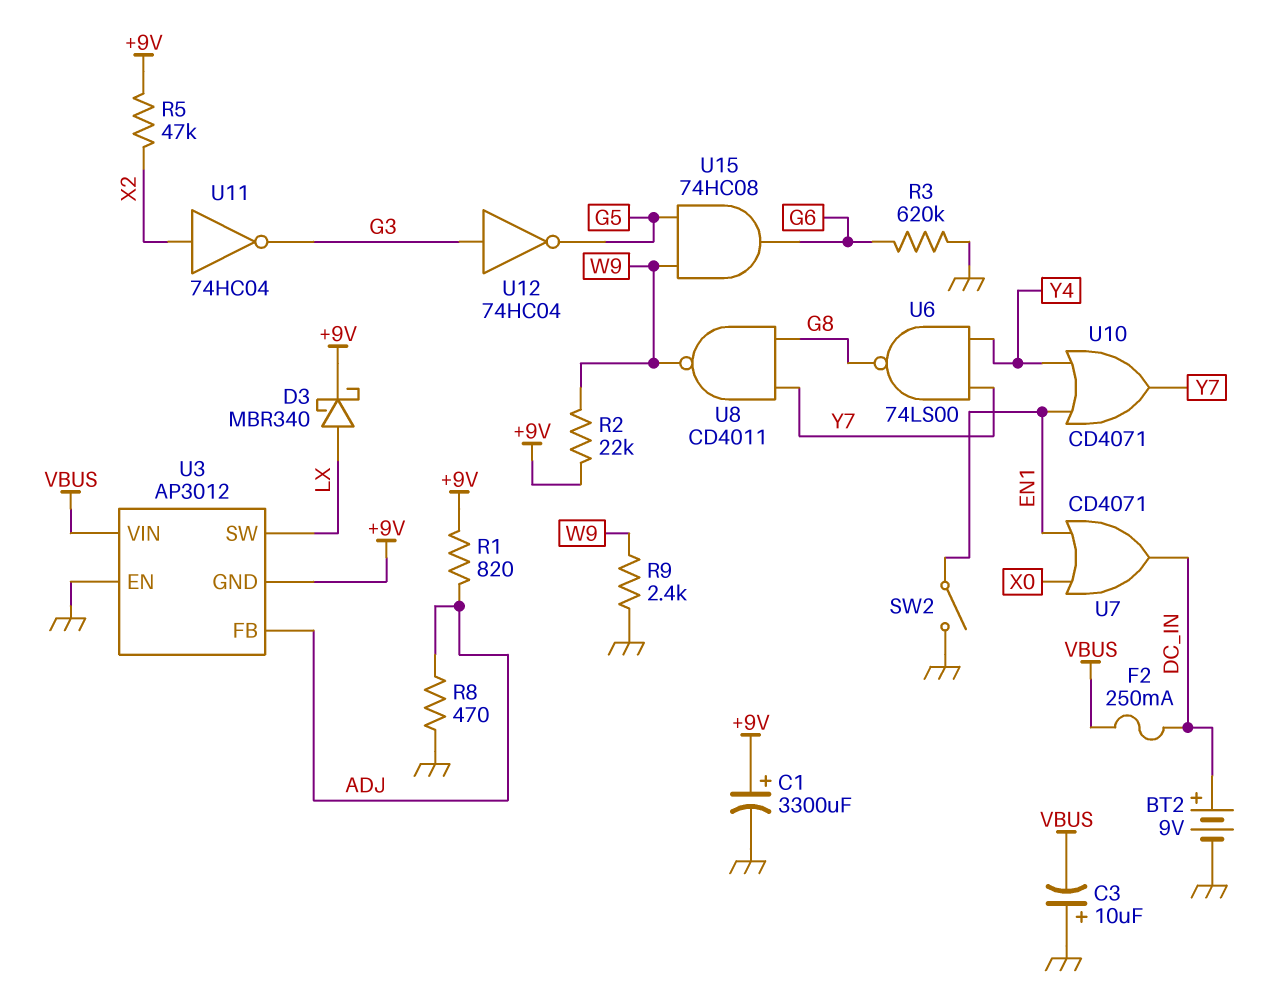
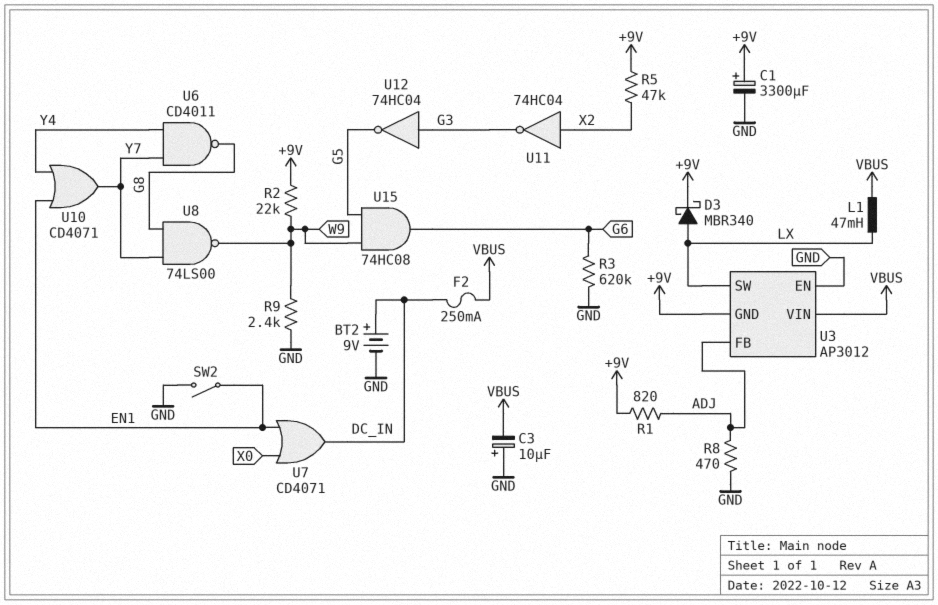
L1: none -> 47mH (LX, VBUS)
U6: NAND 74LS00 (in Y4, in Y7, out G8) -> NAND CD4011 (in Y4, in Y7, out G8)
U8: NAND CD4011 (in G8, in Y7, out W9) -> NAND 74LS00 (in G8, in Y7, out W9)

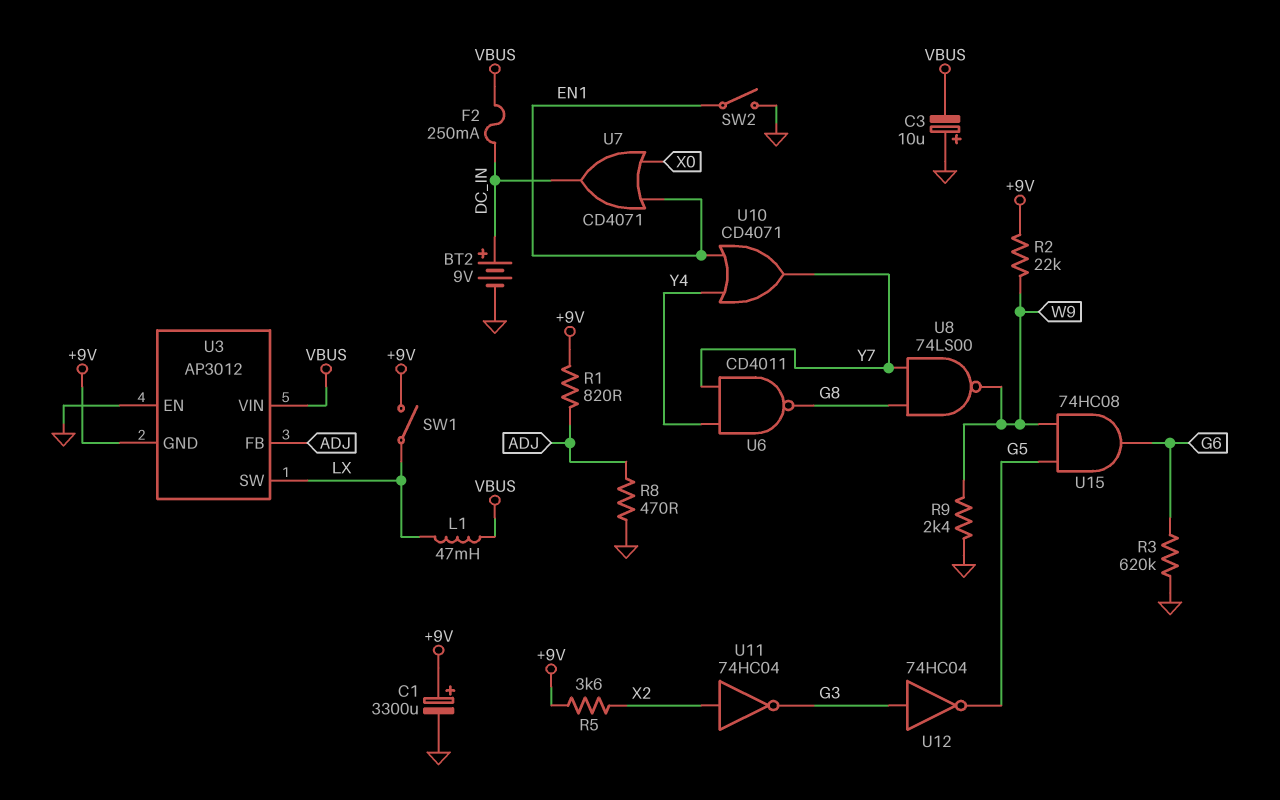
D3: schottky MBR340 (A LX, K +9V) -> none
R5: 47k (+9V, X2) -> 3.6k (+9V, X2)
SW1: none -> switch (+9V, LX)

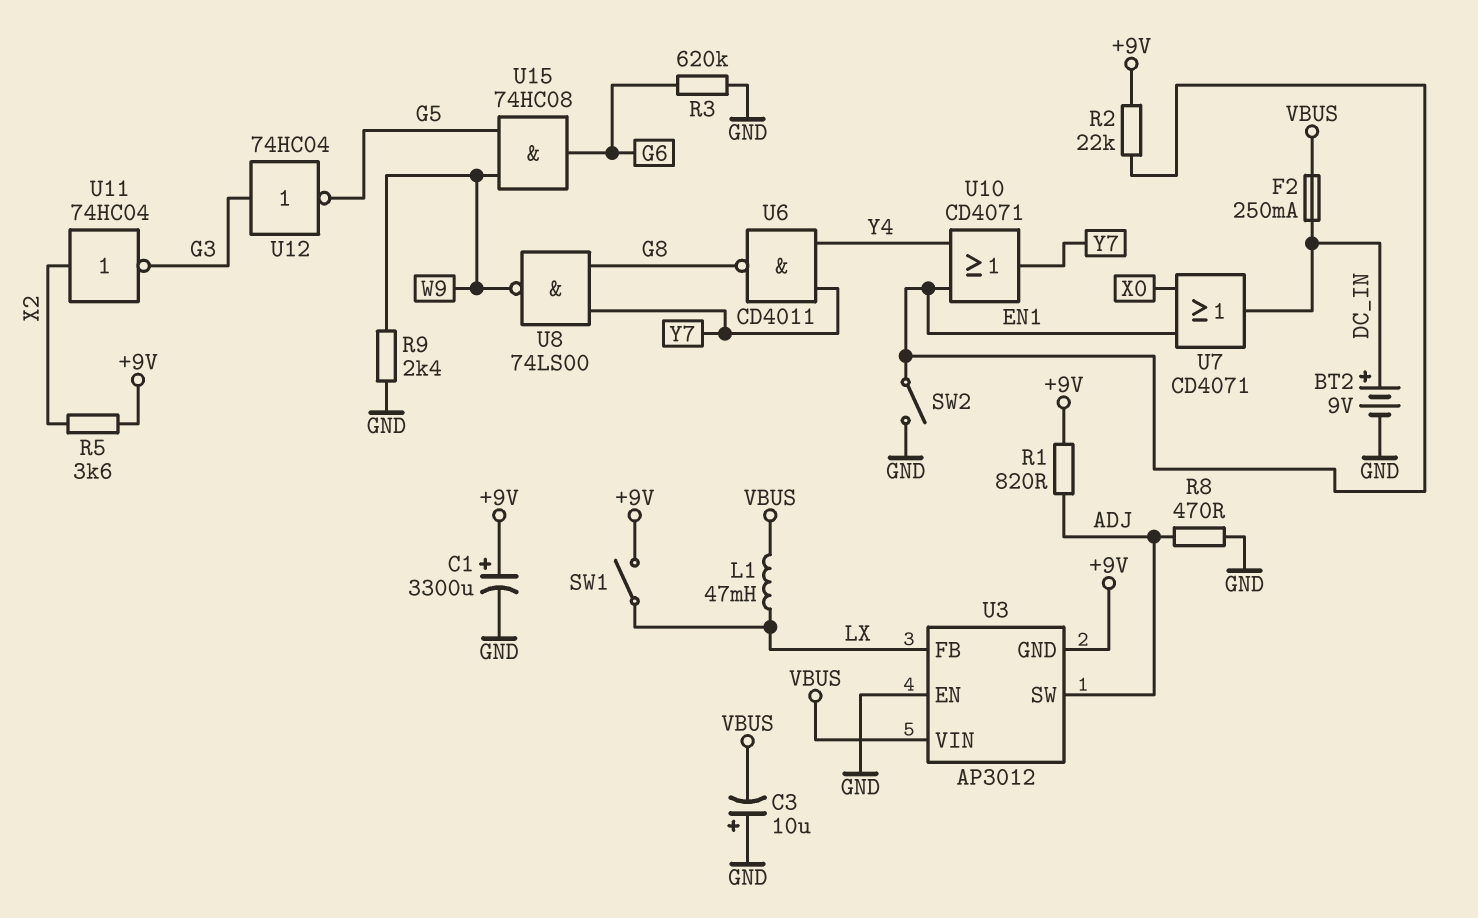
R2: 22k (+9V, W9) -> 22k (+9V, EN1)
U3 pin FB: ADJ -> LX
U3 pin SW: LX -> ADJ

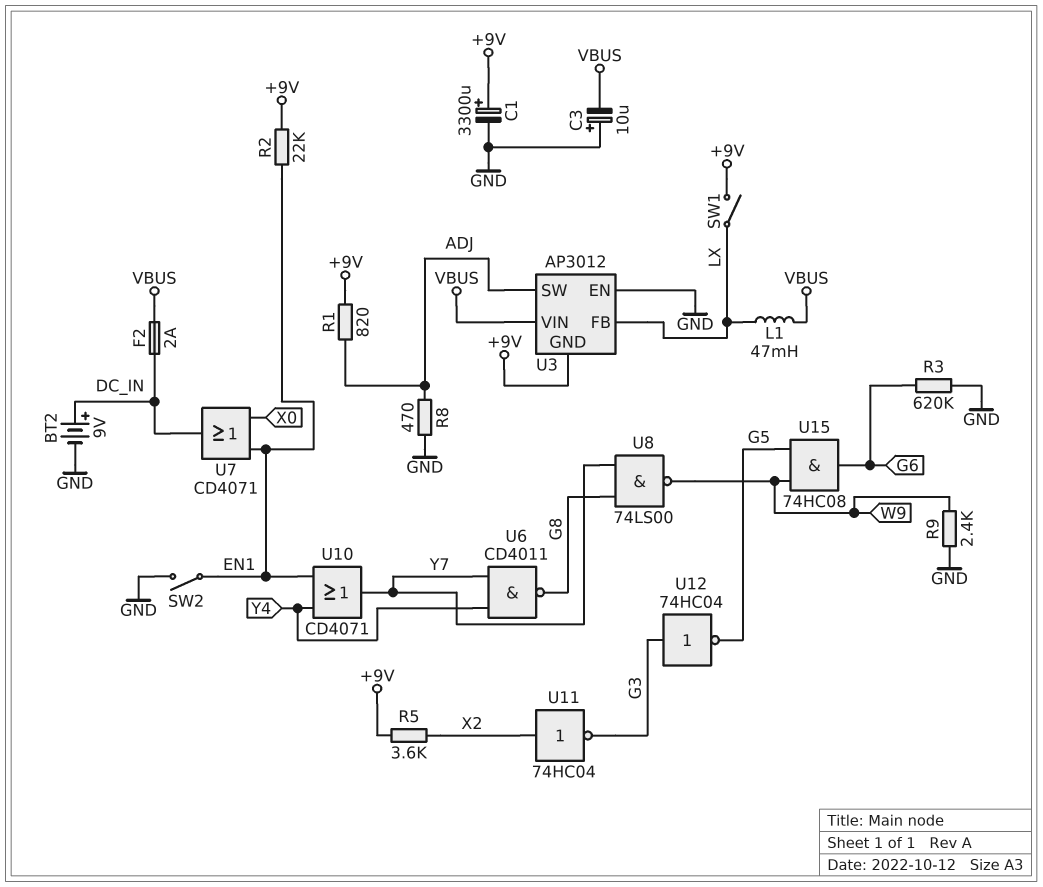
F2: 250mA (DC_IN, VBUS) -> 2A (DC_IN, VBUS)

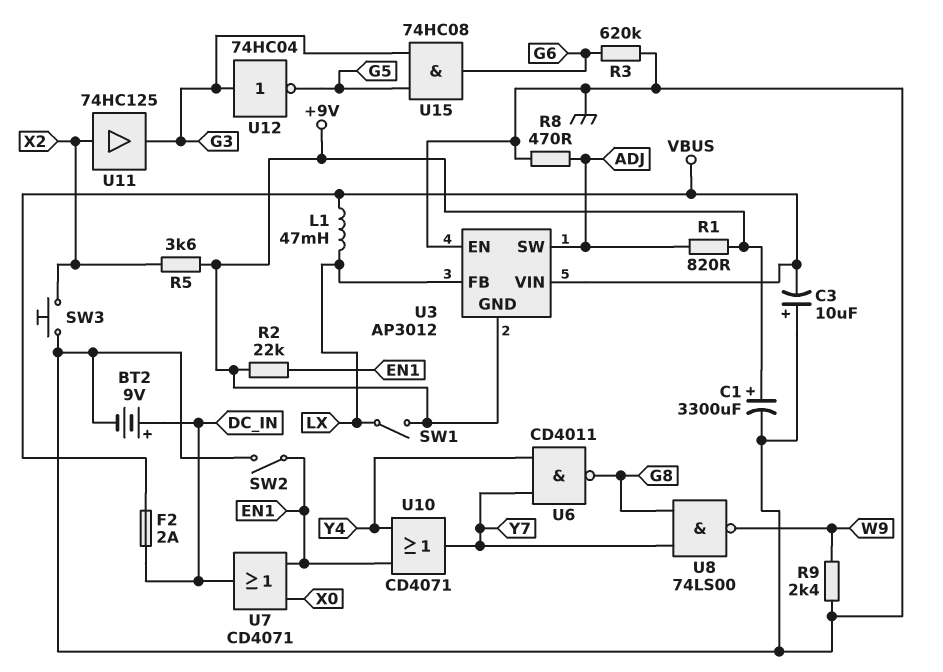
SW3: none -> button (GND, X2)
U11: NOT 74HC04 (in X2, out G3) -> buffer 74HC125 (in X2, out G3)
U15: AND 74HC08 (in G5, in W9, out G6) -> AND 74HC08 (in G3, in G5, out G6)

